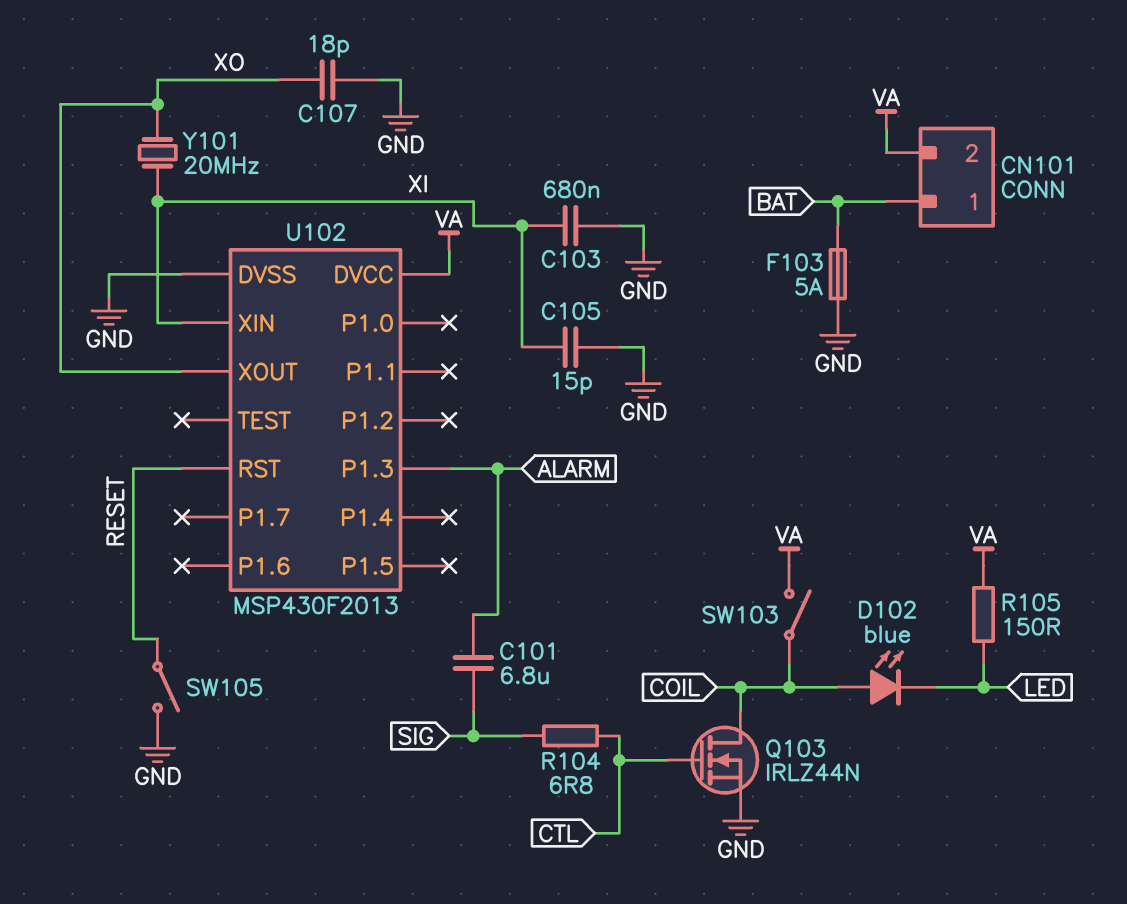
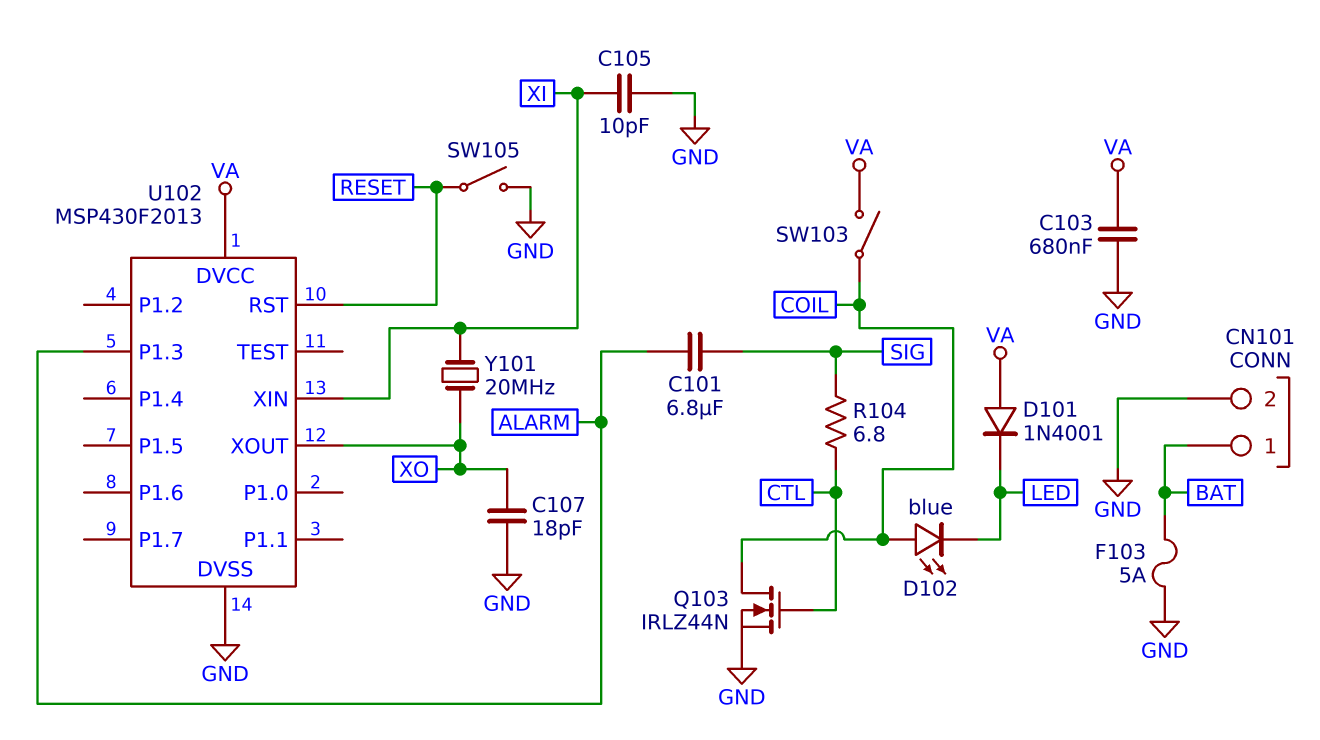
C103: 680nF (GND, XI) -> 680nF (GND, VA)
C105: 15pF (GND, XI) -> 10pF (GND, XI)
CN101 pin 2: VA -> GND
D101: none -> diode 1N4001 (A VA, K LED)
R105: 150 (LED, VA) -> none

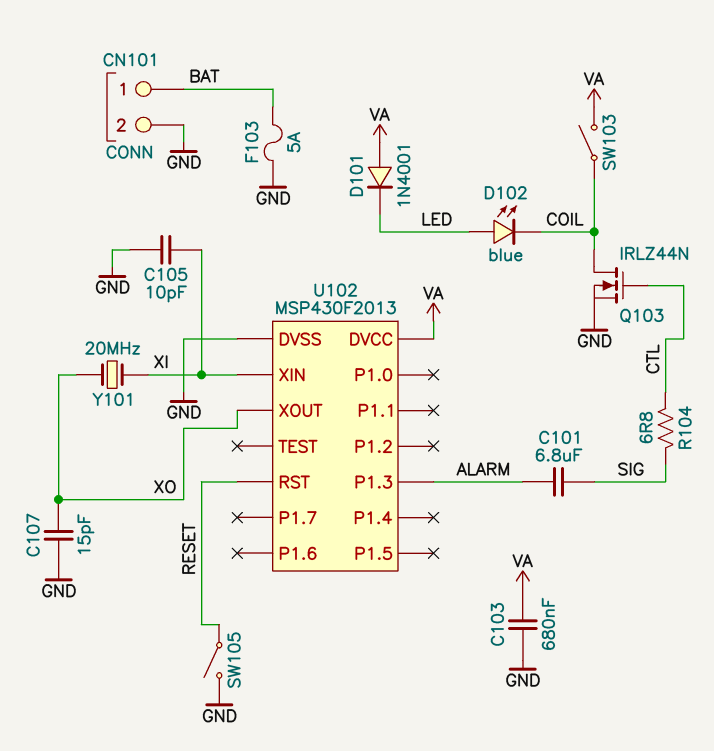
C107: 18pF (GND, XO) -> 15pF (GND, XO)
D102: LED blue (A COIL, K LED) -> LED blue (A LED, K COIL)

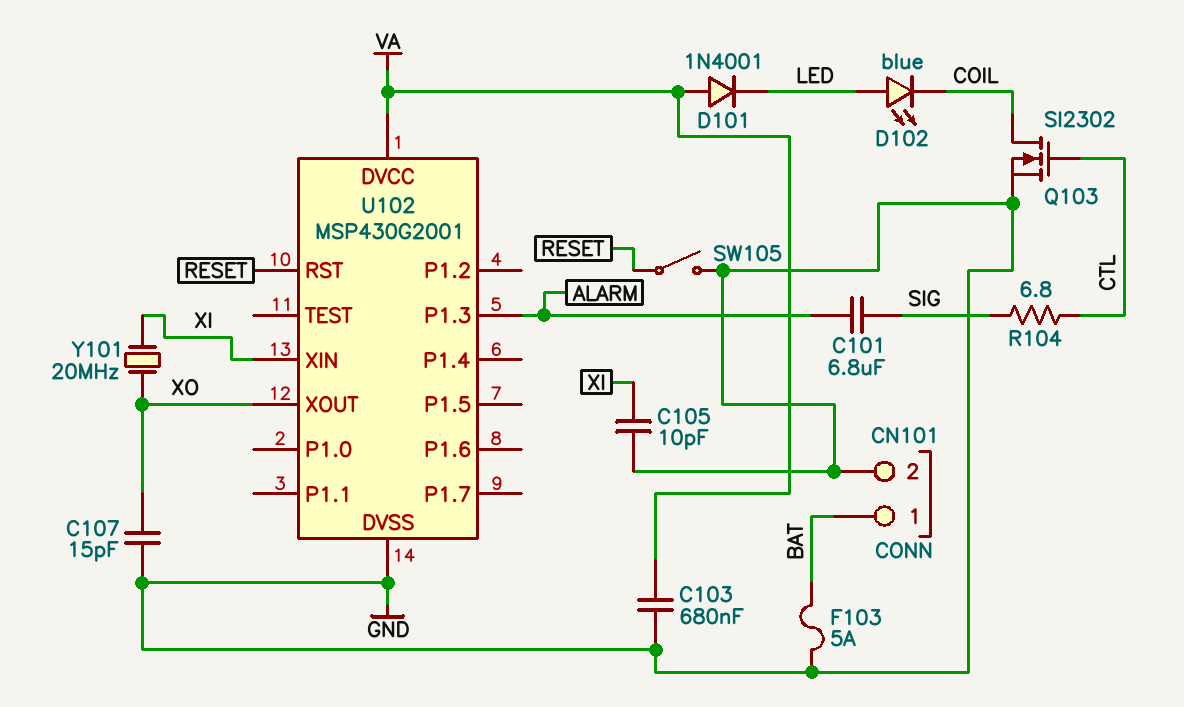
Q103: NMOS IRLZ44N (G CTL, D COIL, S GND) -> NMOS SI2302 (G CTL, D COIL, S GND)
SW103: switch (COIL, VA) -> none
U102: MSP430F2013 -> MSP430G2001

